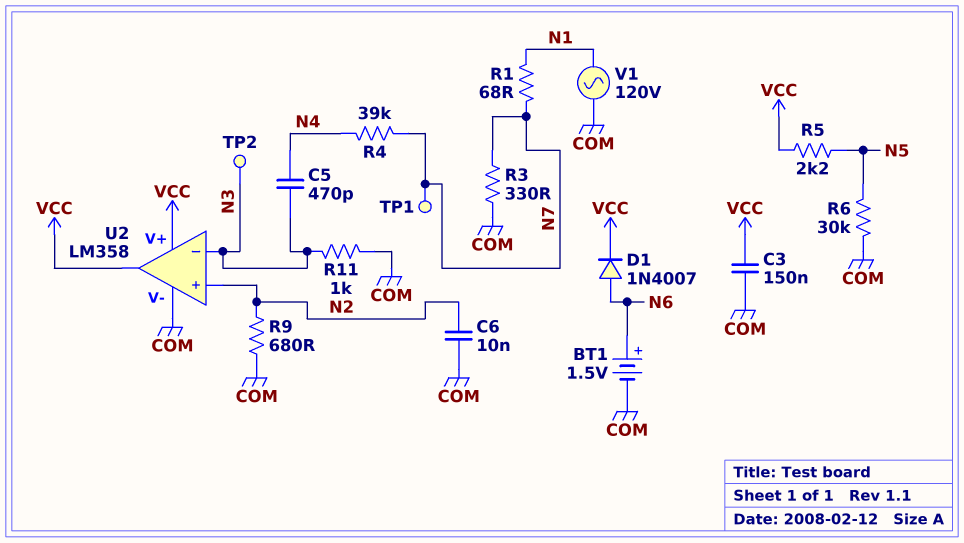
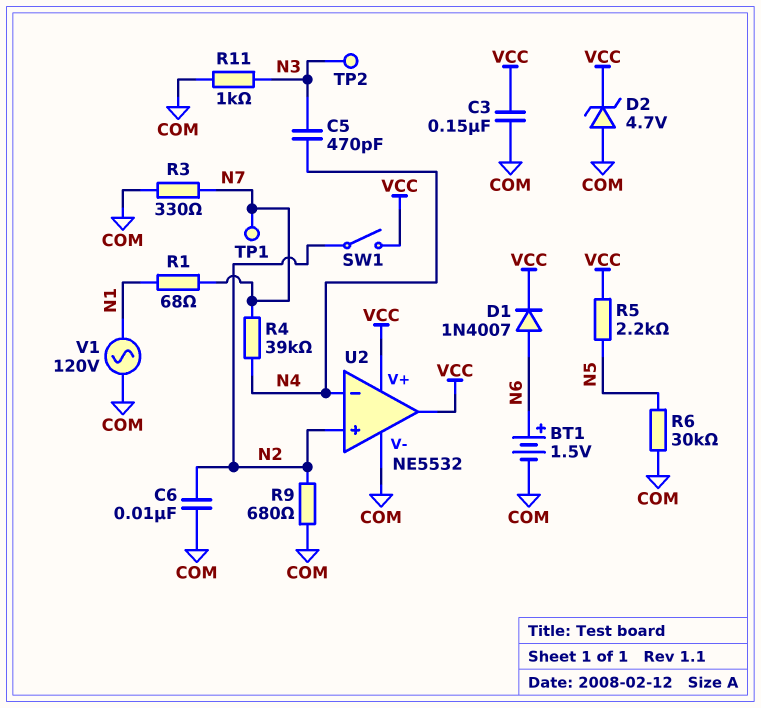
D2: none -> zener 4.7V (A COM, K VCC)
SW1: none -> switch (N2, VCC)
U2: LM358 -> NE5532
U2 pin in-: N3 -> N4

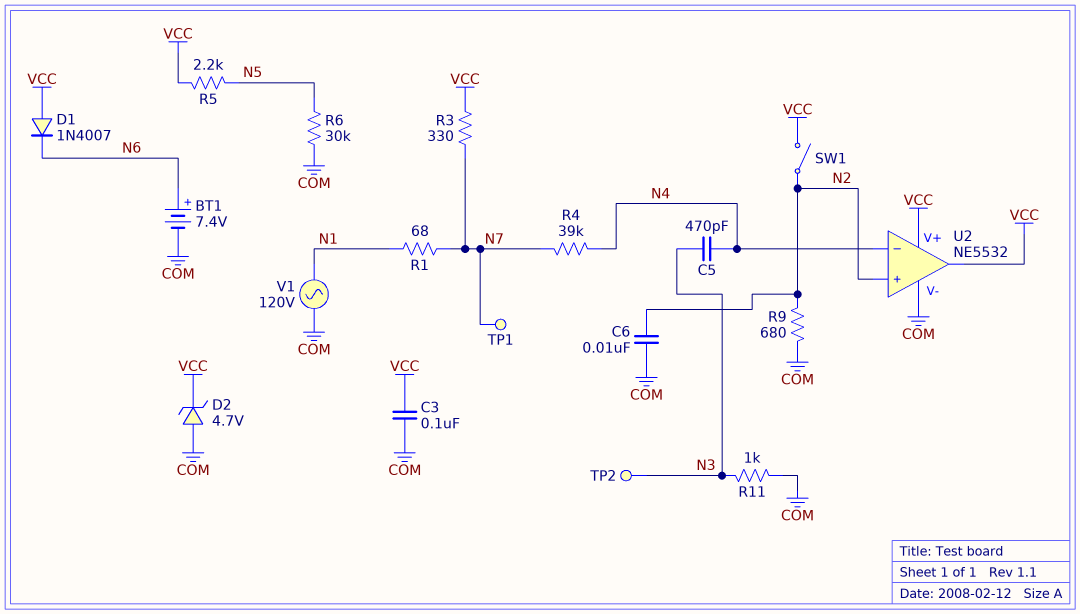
BT1: 1.5V (plus N6, minus COM) -> 7.4V (plus N6, minus COM)
C3: 150nF (COM, VCC) -> 100nF (COM, VCC)
D1: diode 1N4007 (A N6, K VCC) -> diode 1N4007 (A VCC, K N6)
R3: 330 (COM, N7) -> 330 (N7, VCC)

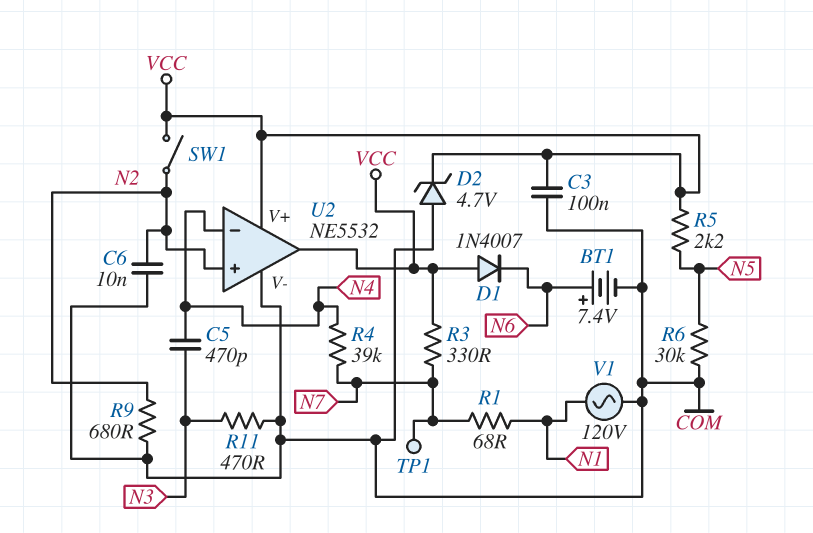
R11: 1k (COM, N3) -> 470 (COM, N3)
TP2: test point (N3) -> none

